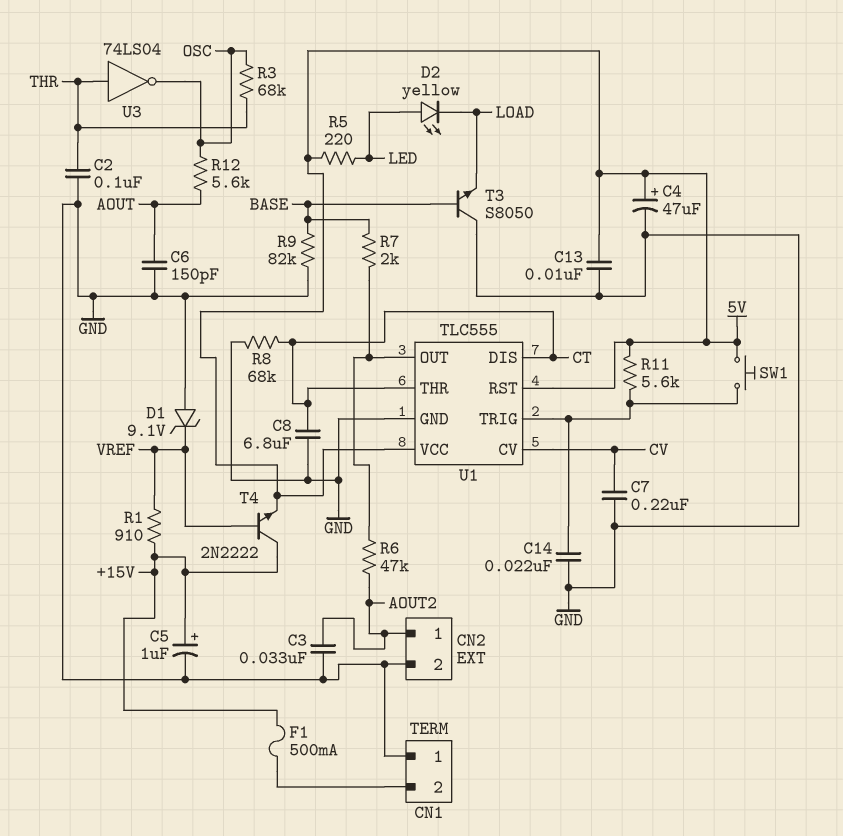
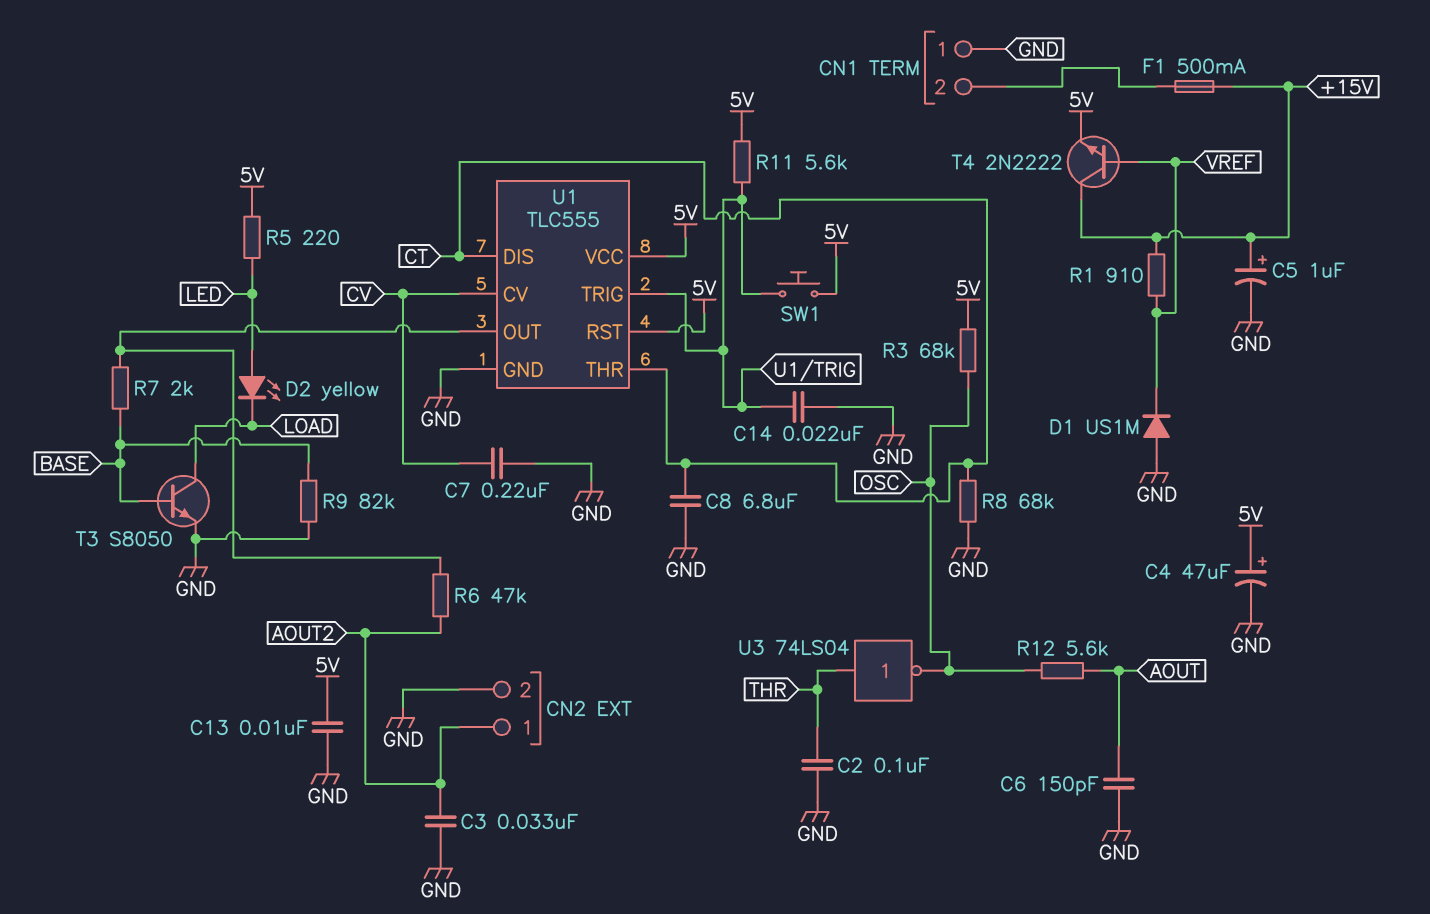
D1: zener 9.1V (A GND, K VREF) -> diode US1M (A GND, K VREF)
R3: 68k (OSC, THR) -> 68k (5V, OSC)
T3: NPN S8050 (B BASE, C GND, E LOAD) -> NPN S8050 (B BASE, C LOAD, E GND)

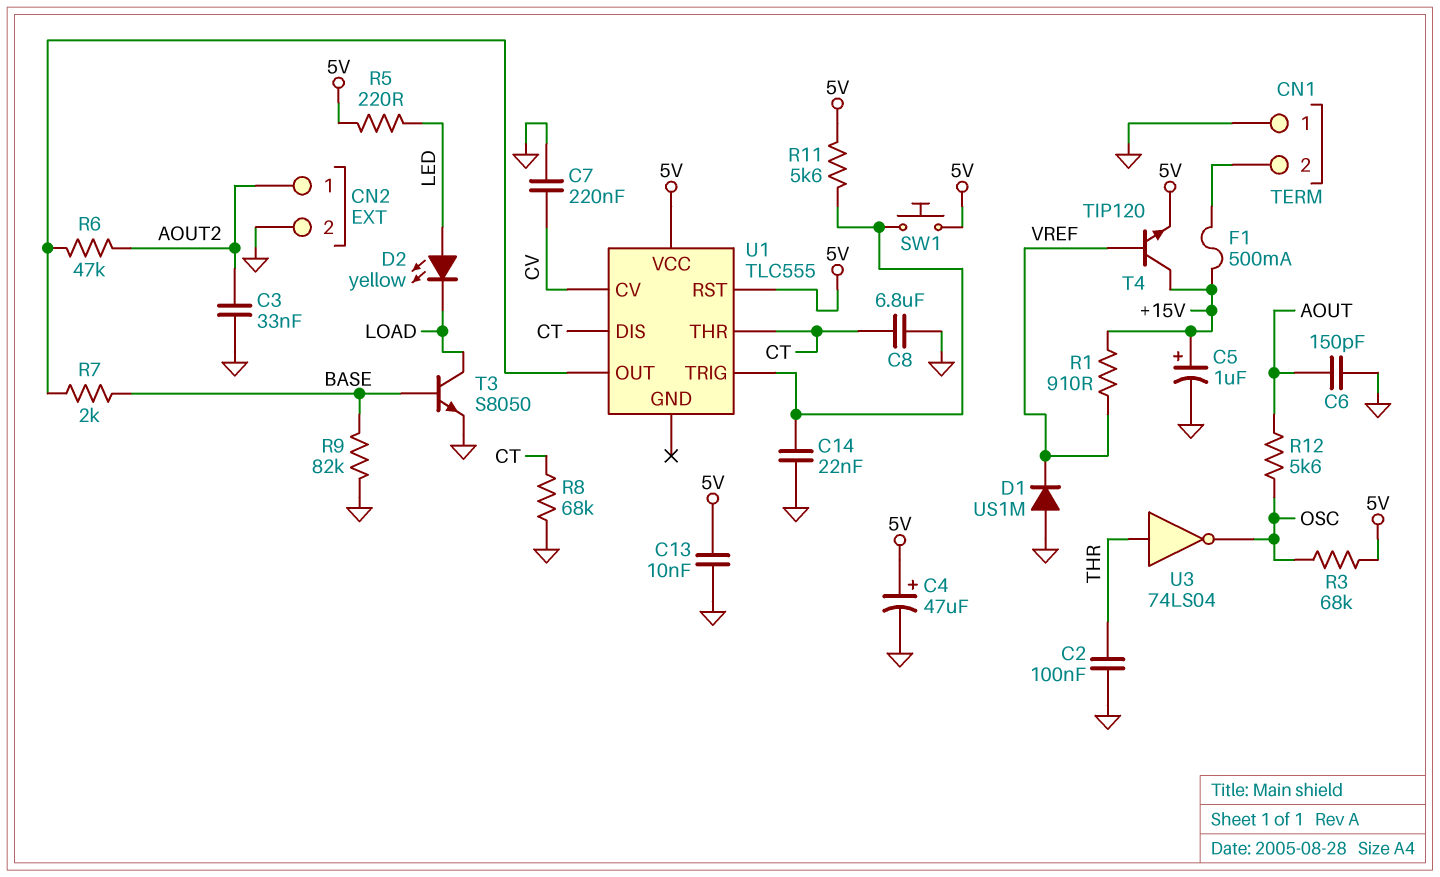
T4: NPN 2N2222 (B VREF, C +15V, E 5V) -> NPN TIP120 (B VREF, C +15V, E 5V)
U1 pin GND: GND -> none

